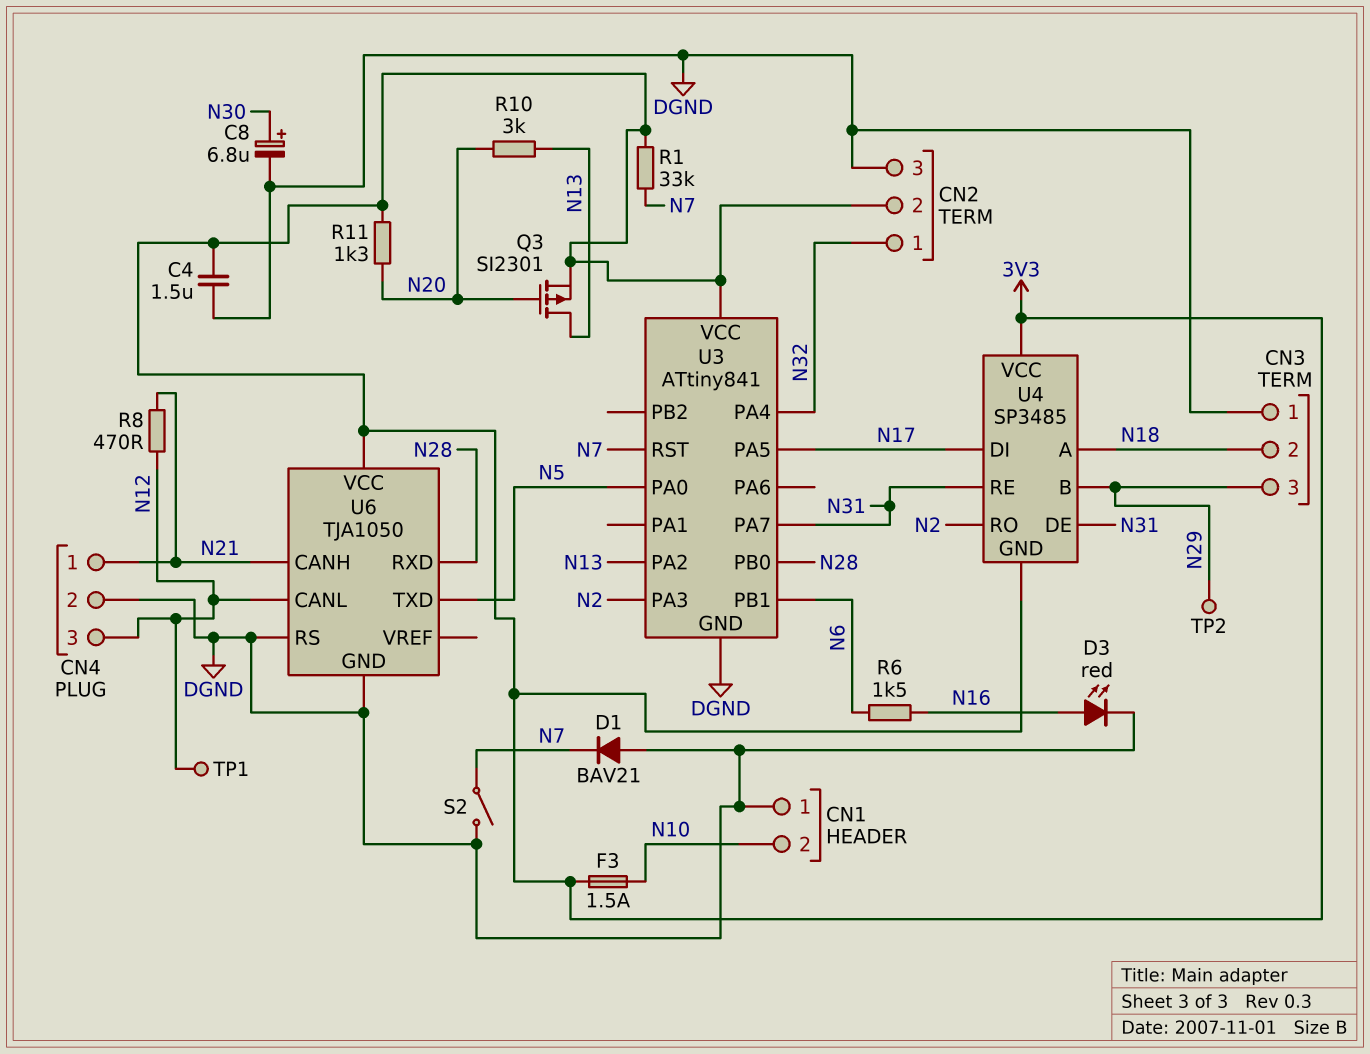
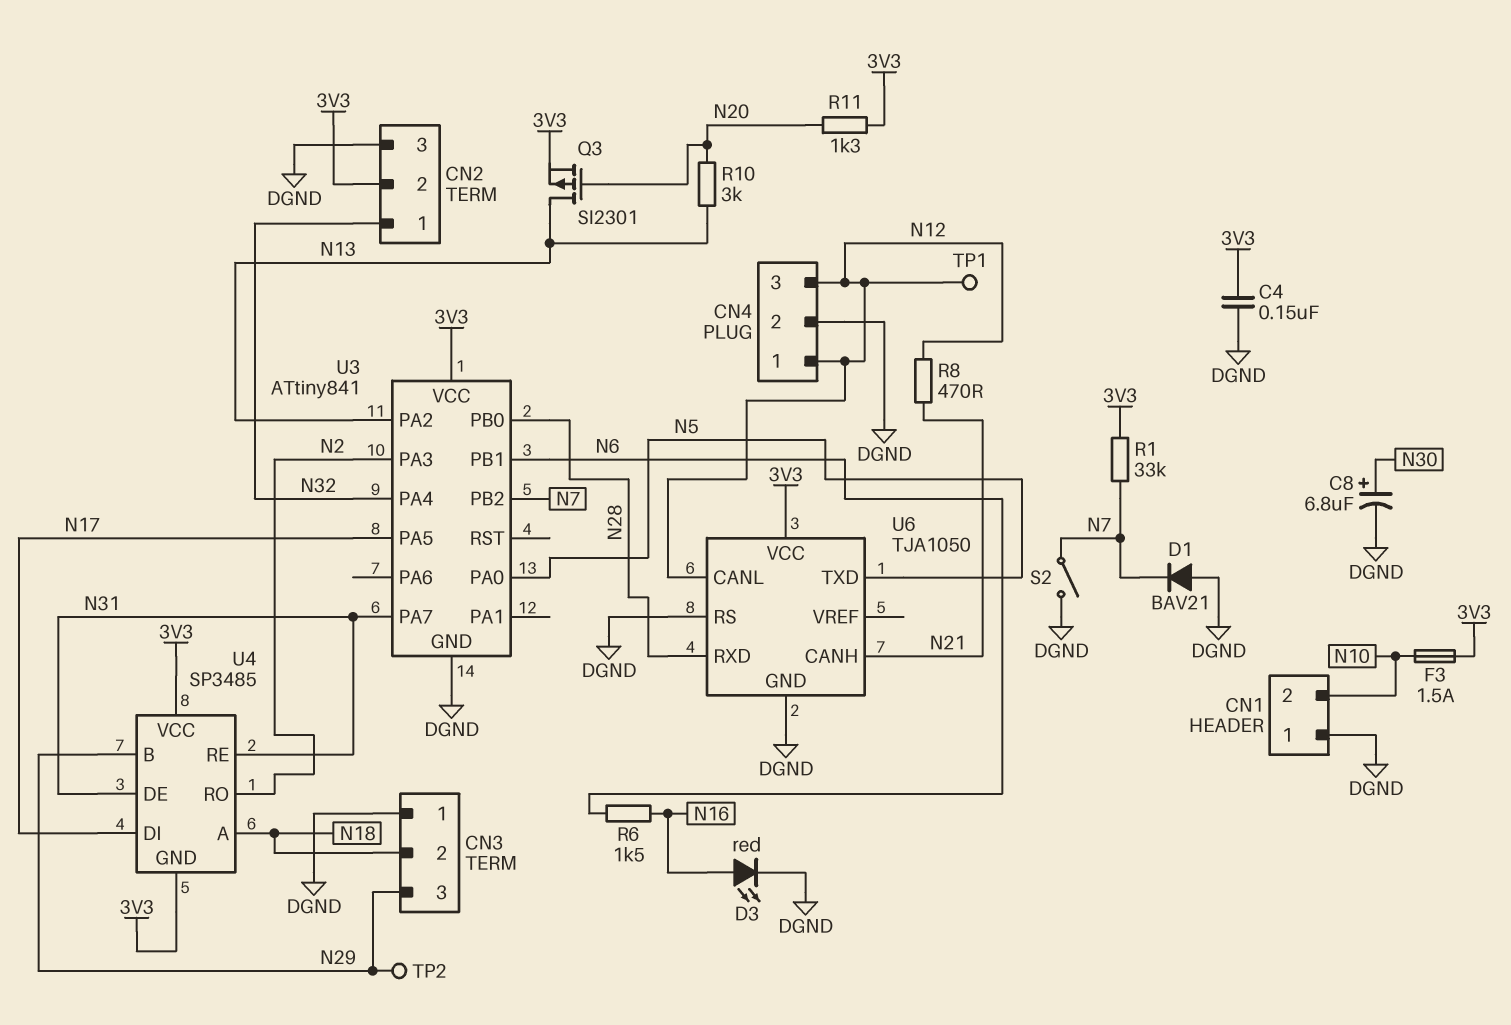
C4: 1.5uF (3V3, DGND) -> 150nF (3V3, DGND)
CN4 pin 1: N21 -> N12
U3 pin PB2: none -> N7
U3 pin RST: N7 -> none

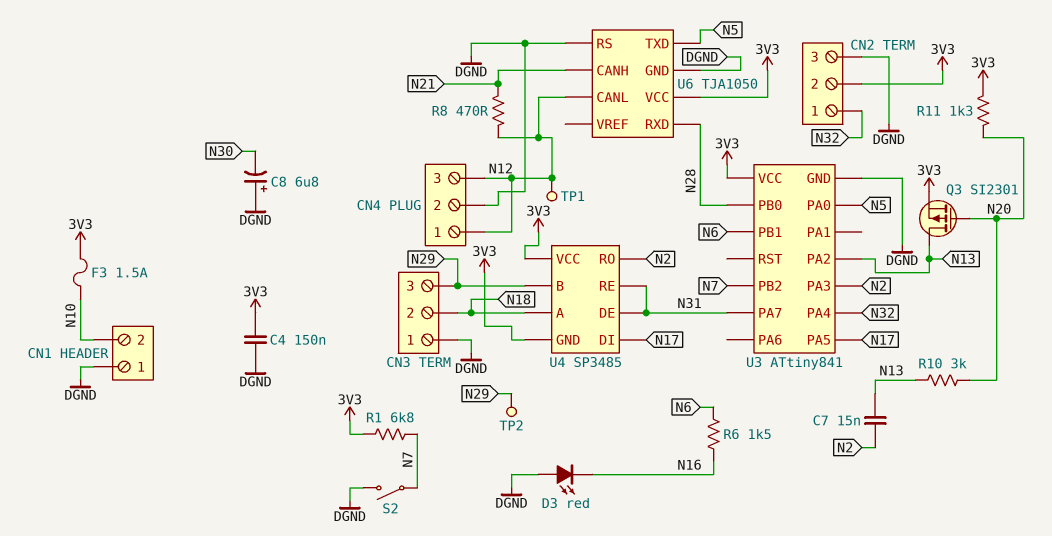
C7: none -> 15nF (N2, N13)
C8: 6.8uF (plus N30, minus DGND) -> 6.8uF (plus DGND, minus N30)
D1: diode BAV21 (A DGND, K N7) -> none
D3: LED red (A N16, K DGND) -> LED red (A DGND, K N16)
R1: 33k (3V3, N7) -> 6.8k (3V3, N7)

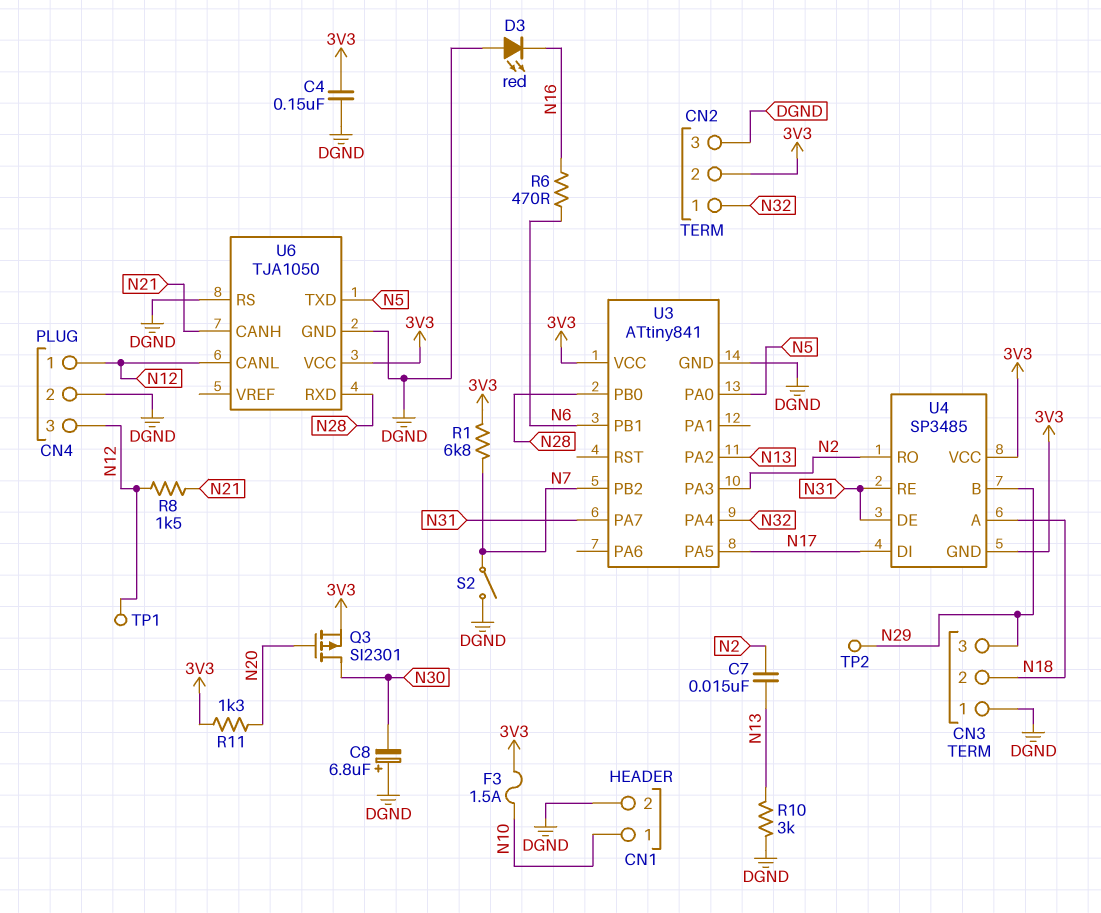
CN1 pin 1: DGND -> N10
CN1 pin 2: N10 -> DGND
Q3: PMOS SI2301 (G N20, D N13, S 3V3) -> PMOS SI2301 (G N20, D N30, S 3V3)
R6: 1.5k (N6, N16) -> 470 (N6, N16)
R8: 470 (N12, N21) -> 1.5k (N12, N21)
R10: 3k (N13, N20) -> 3k (DGND, N13)

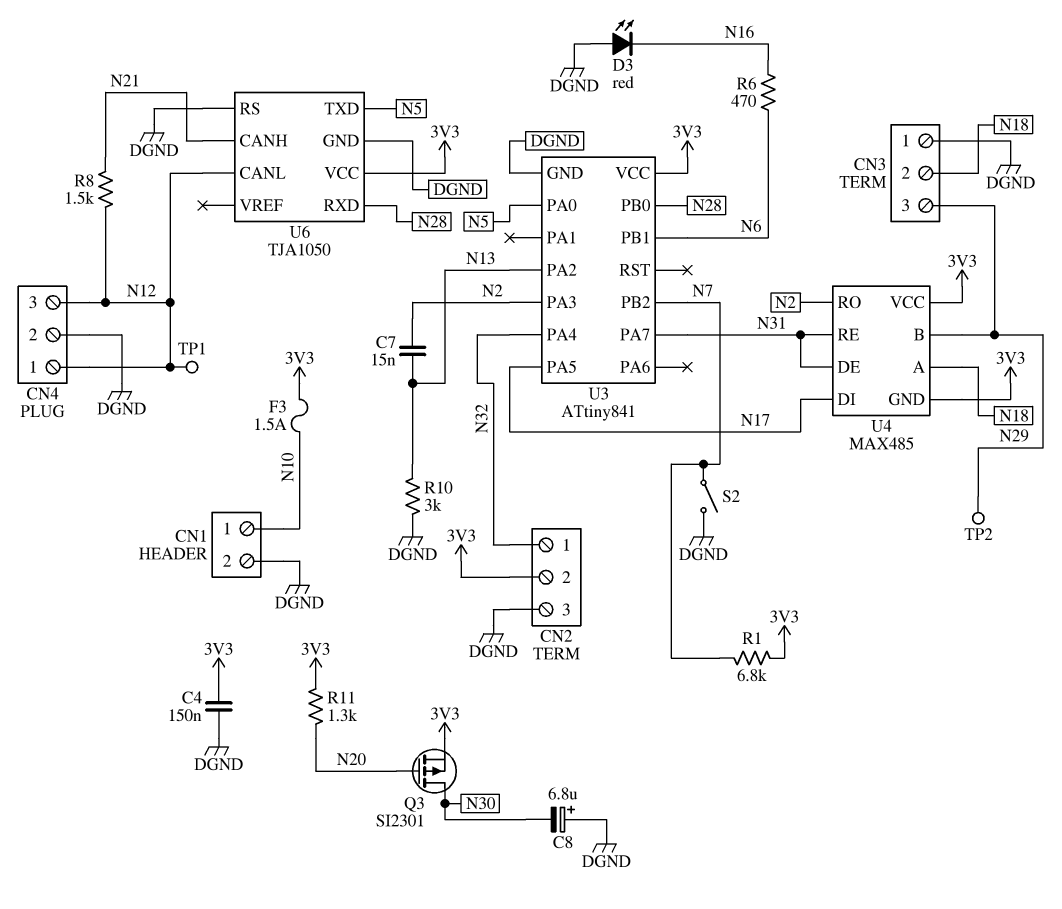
U4: SP3485 -> MAX485

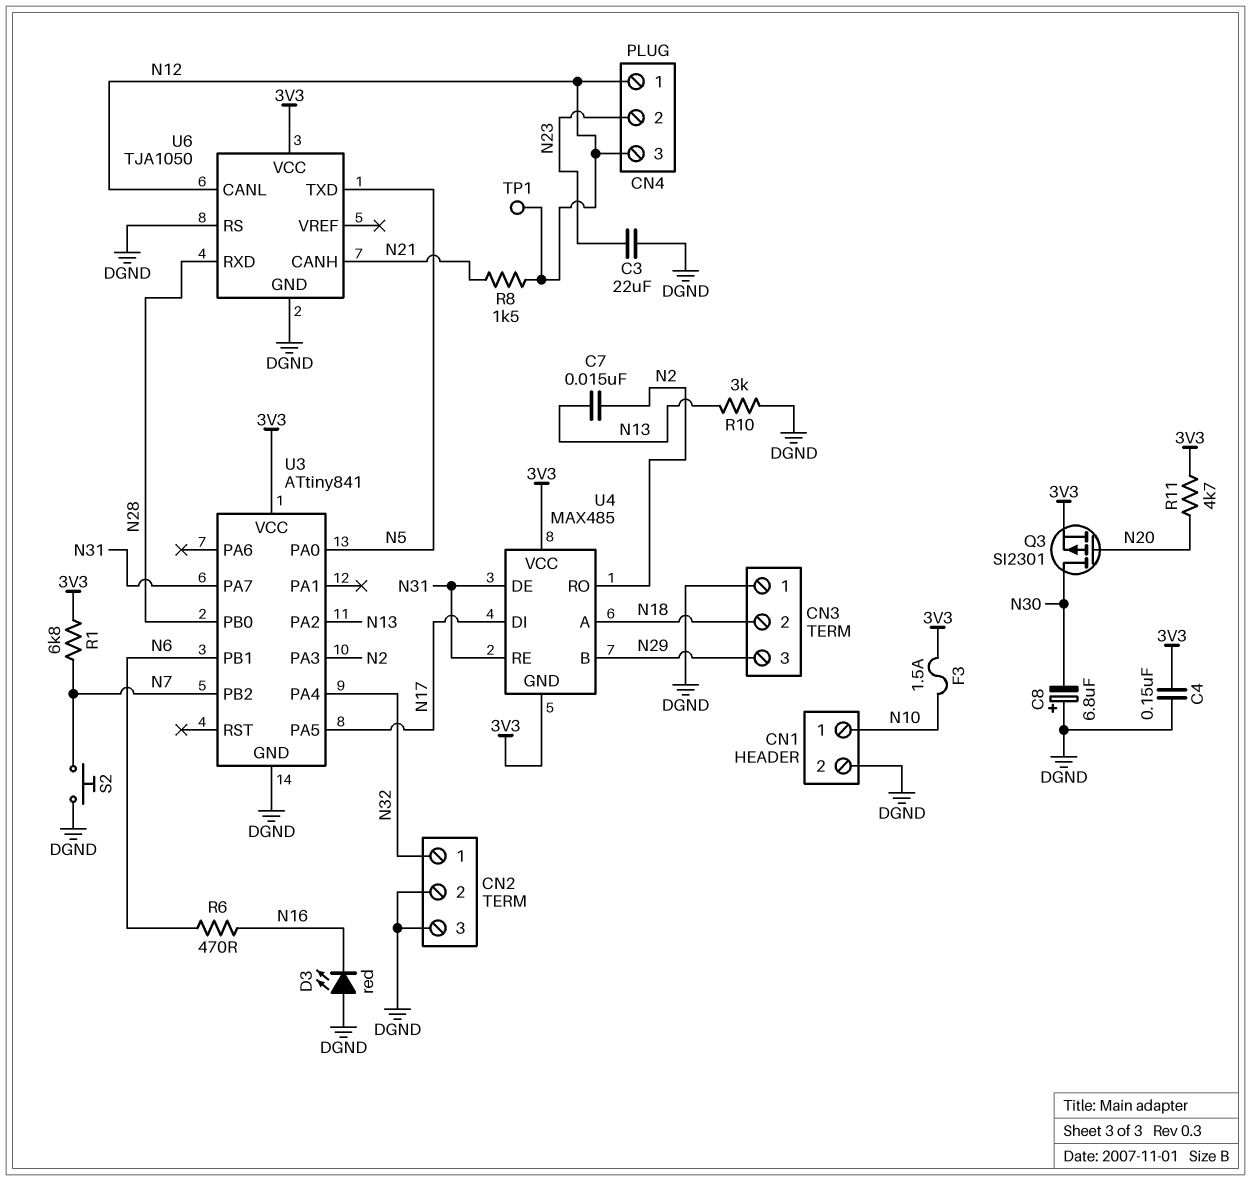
C3: none -> 22uF (DGND, N23)
CN2 pin 2: 3V3 -> DGND
CN4 pin 2: DGND -> N23
R11: 1.3k (3V3, N20) -> 4.7k (3V3, N20)
S2: switch (DGND, N7) -> button (DGND, N7)
TP2: test point (N29) -> none

